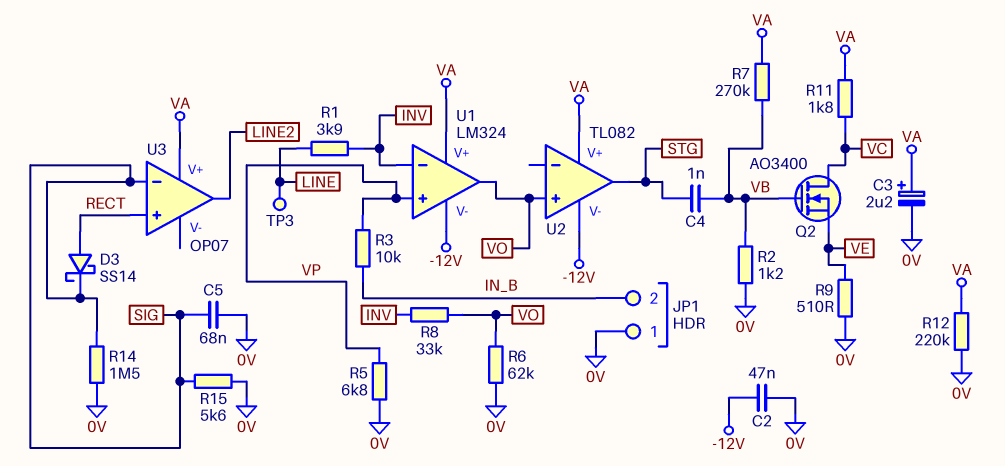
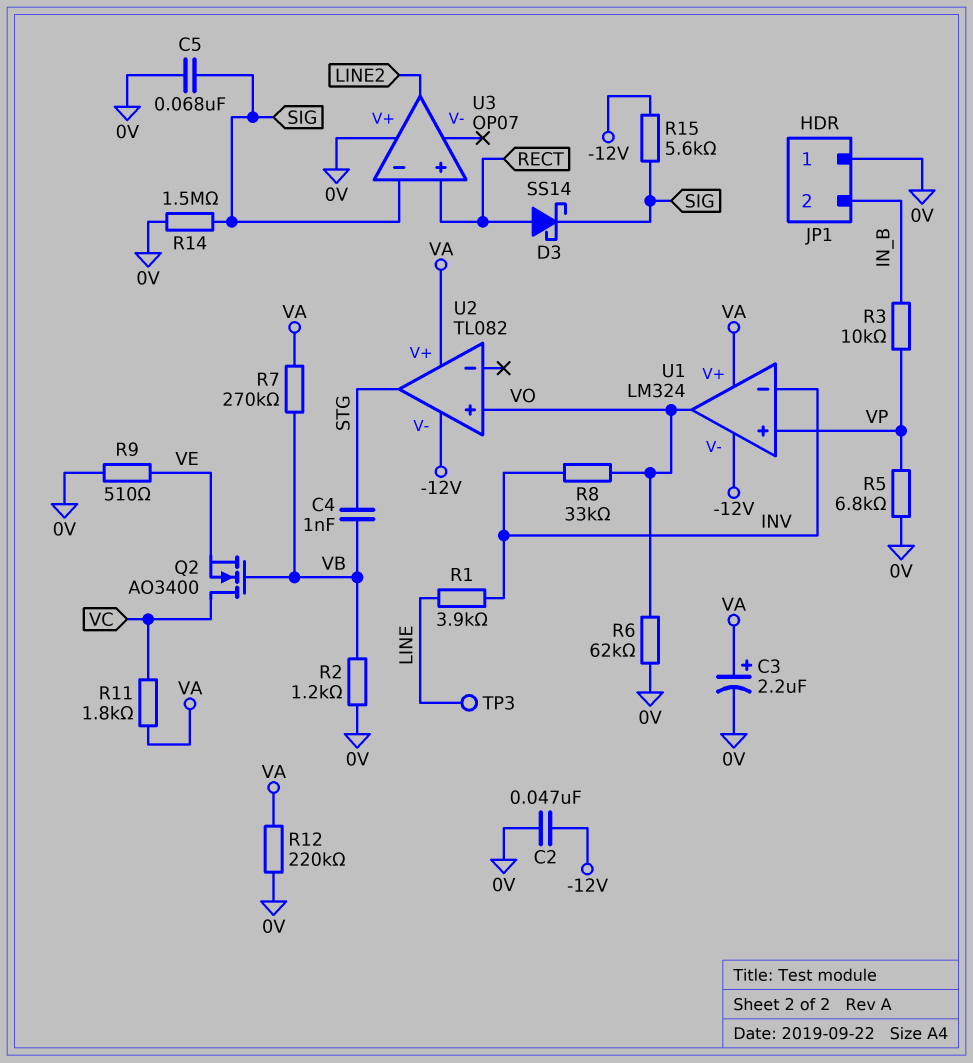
R15: 5.6k (0V, SIG) -> 5.6k (-12V, SIG)
U3 pin V+: VA -> 0V

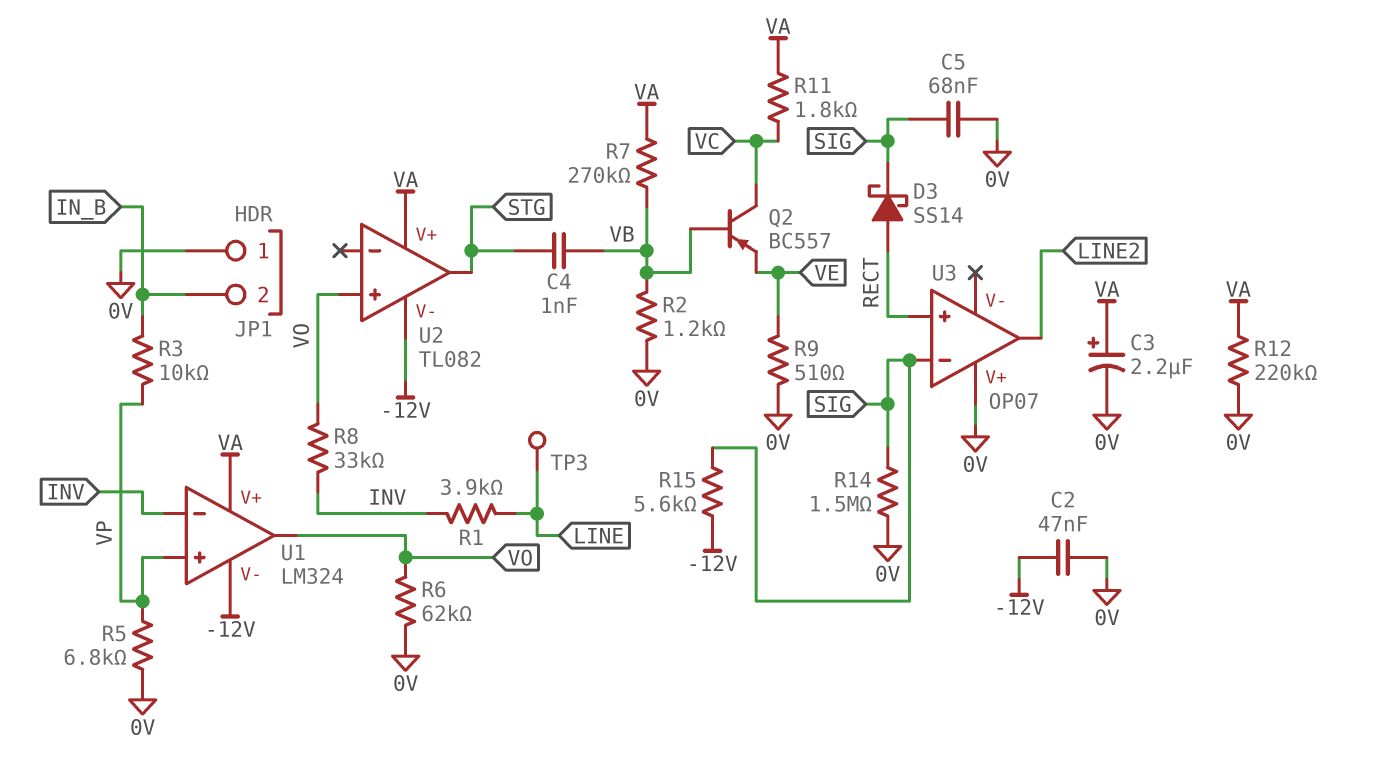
Q2: NMOS AO3400 (G VB, D VC, S VE) -> PNP BC557 (B VB, C VC, E VE)

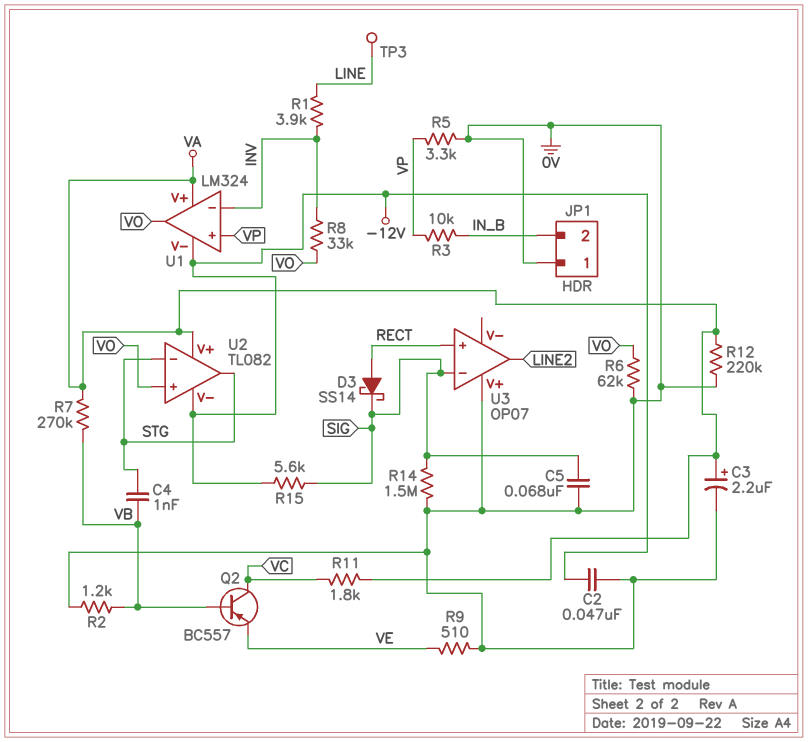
R5: 6.8k (0V, VP) -> 3.3k (0V, VP)
U2 pin in-: none -> STG

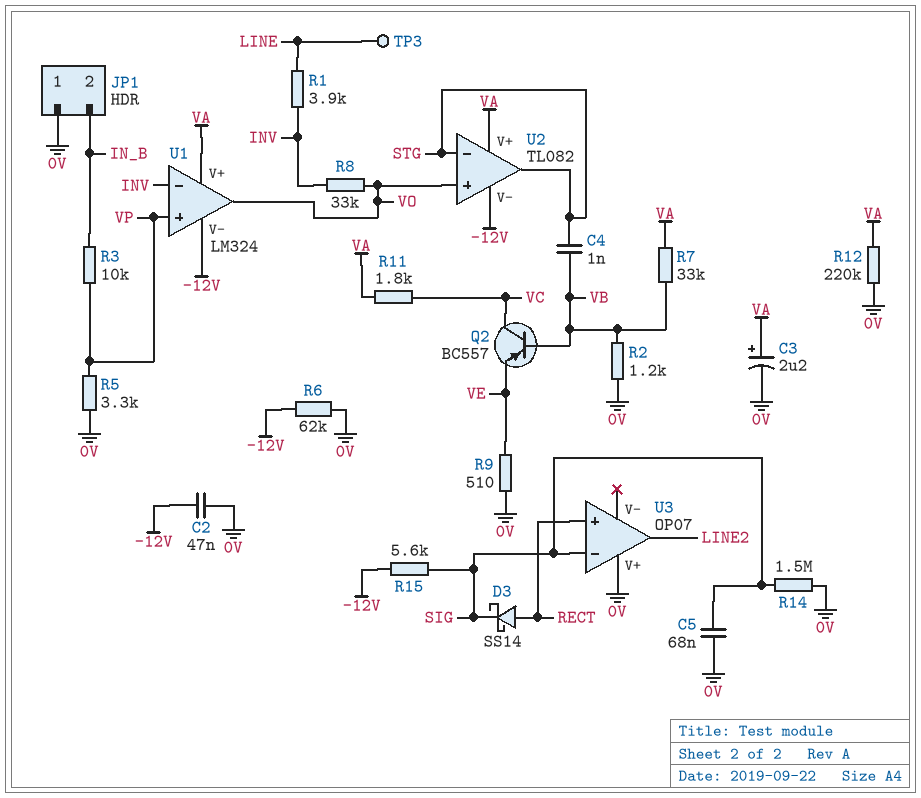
R6: 62k (0V, VO) -> 62k (-12V, 0V)
R7: 270k (VA, VB) -> 33k (VA, VB)

